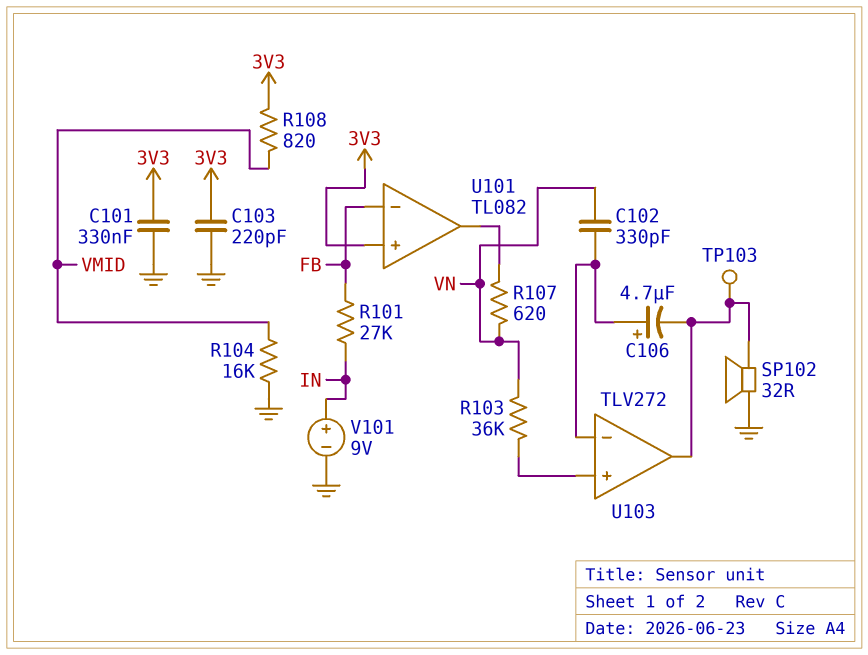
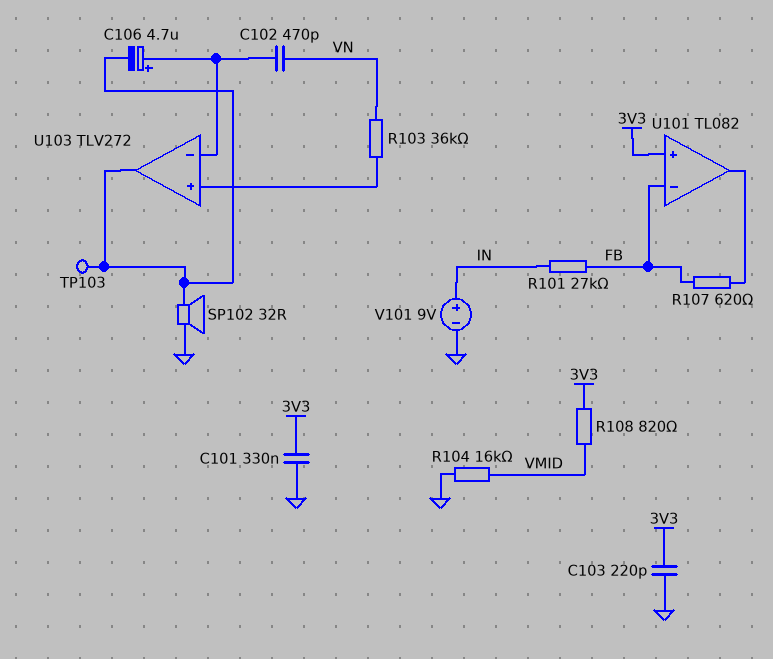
C102: 330pF (U103/in-, VN) -> 470pF (U103/in-, VN)
R107: 620 (U101/out, VN) -> 620 (FB, U101/out)

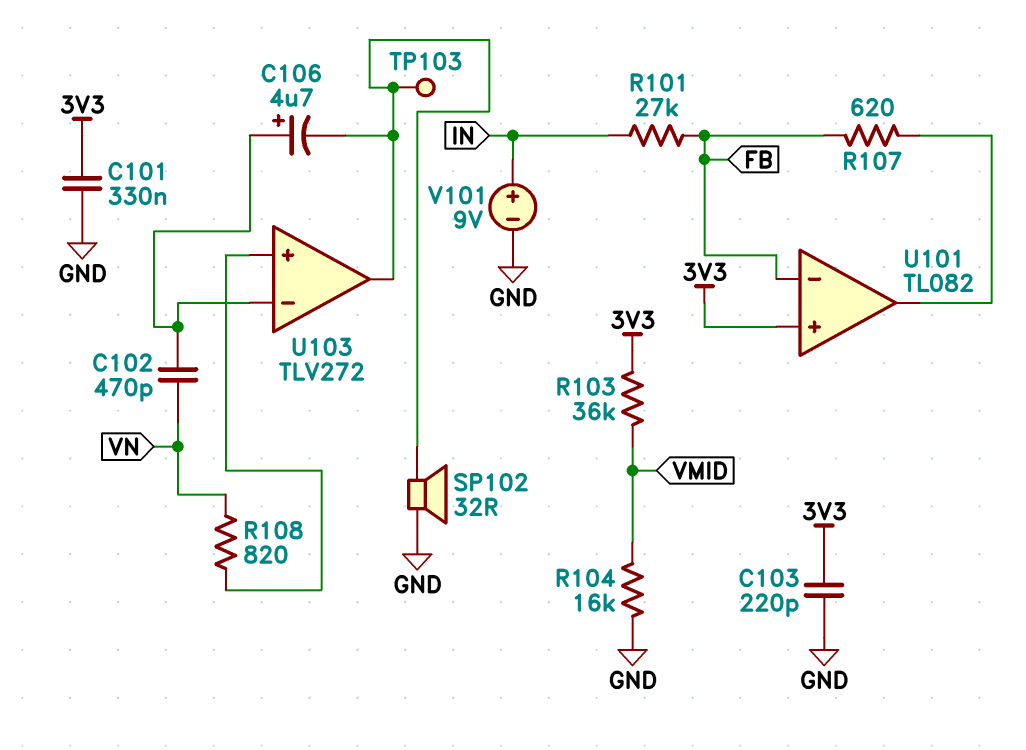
R103: 36k (U103/in+, VN) -> 36k (3V3, VMID)
R108: 820 (3V3, VMID) -> 820 (U103/in+, VN)

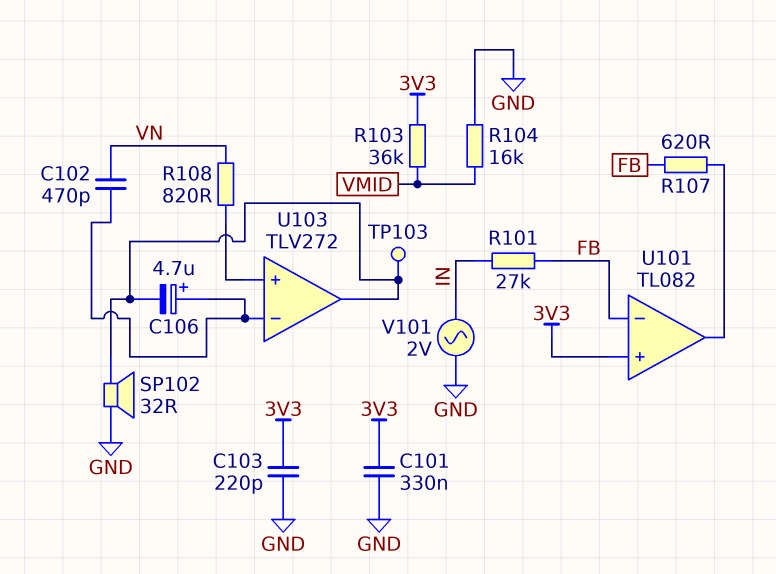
V101: 9V (plus IN, minus GND) -> AC 2V (GND, IN)

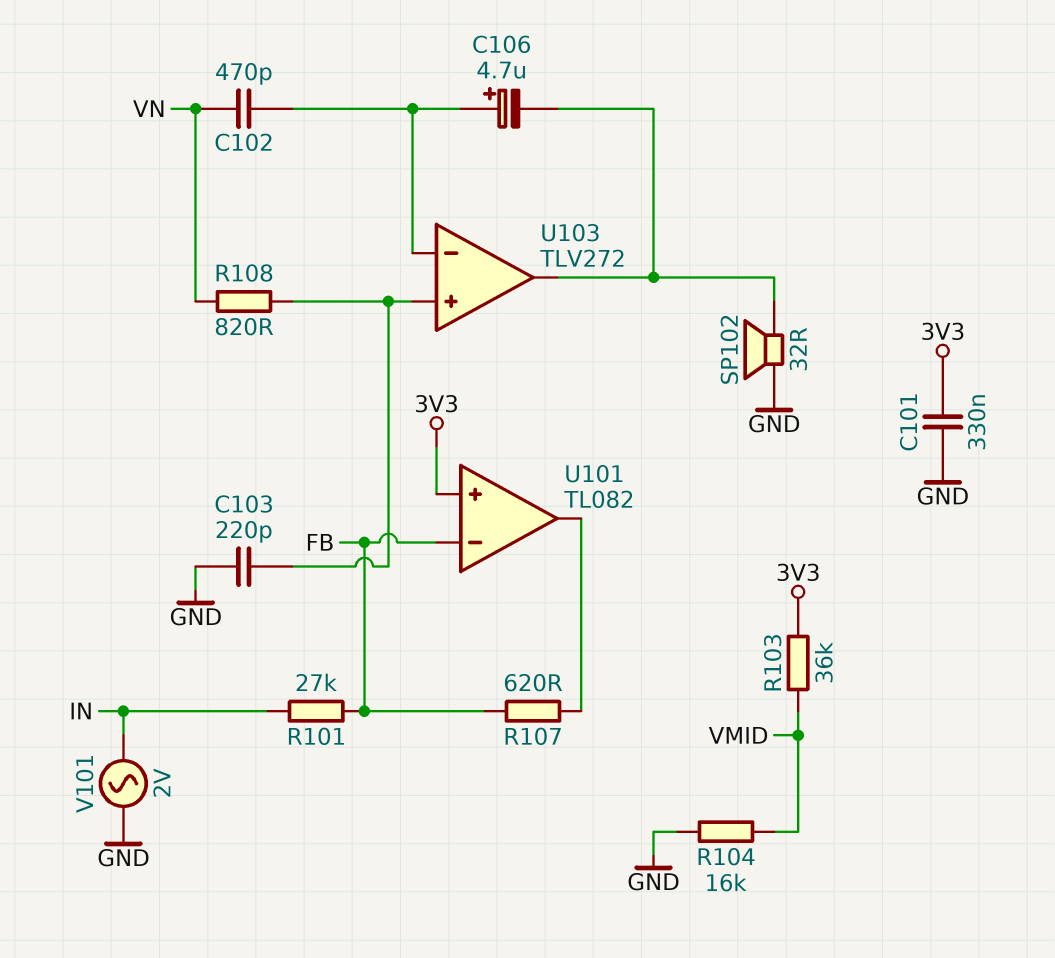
C103: 220pF (3V3, GND) -> 220pF (GND, U103/in+)
TP103: test point (U103/out) -> none

